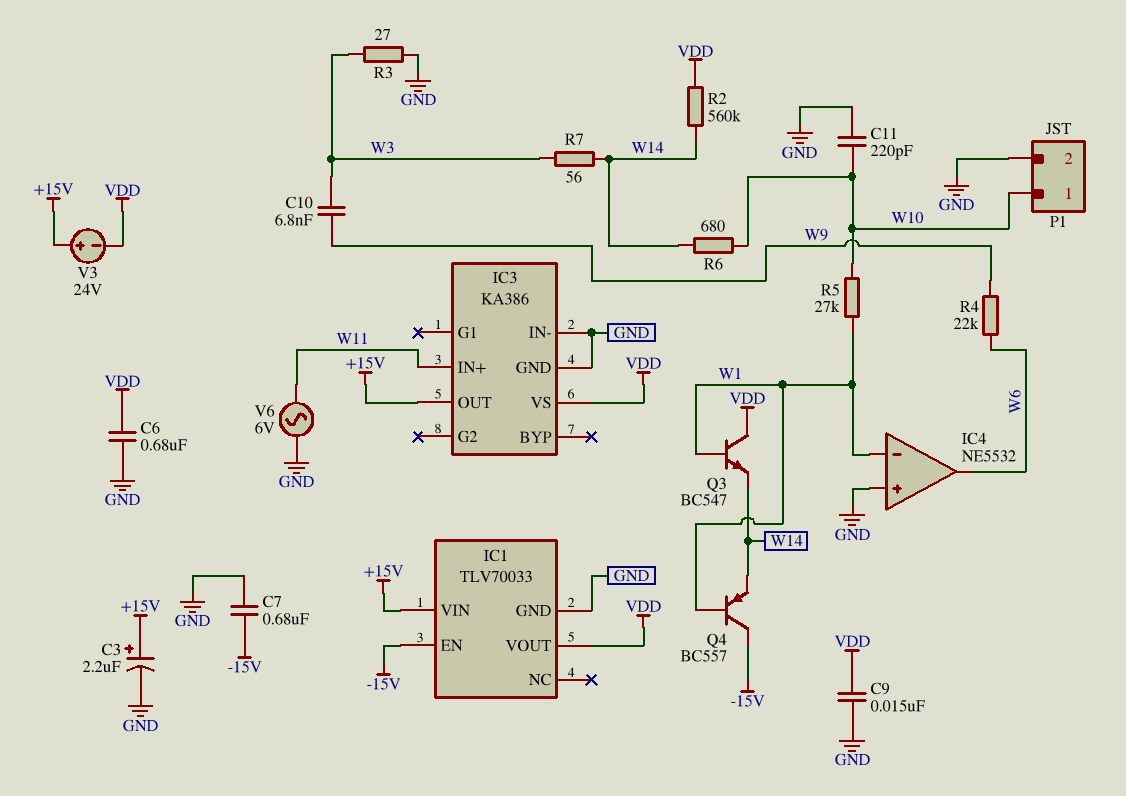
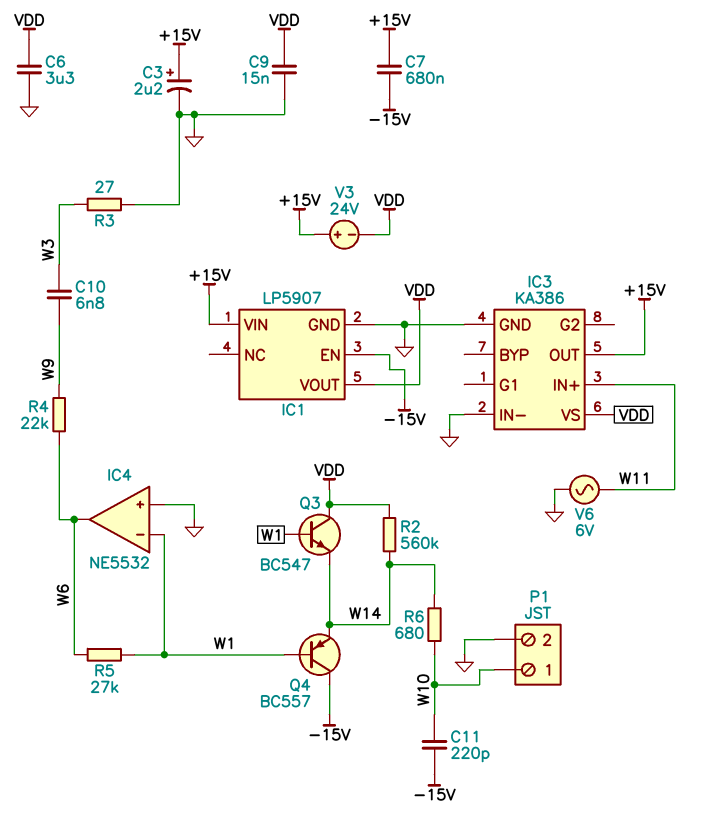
C6: 680nF (GND, VDD) -> 3.3uF (GND, VDD)
C7: 680nF (-15V, GND) -> 680nF (+15V, -15V)
C11: 220pF (GND, W10) -> 220pF (-15V, W10)
IC1: TLV70033 -> LP5907
R5: 27k (W1, W10) -> 27k (W1, W6)
R7: 56 (W3, W14) -> none

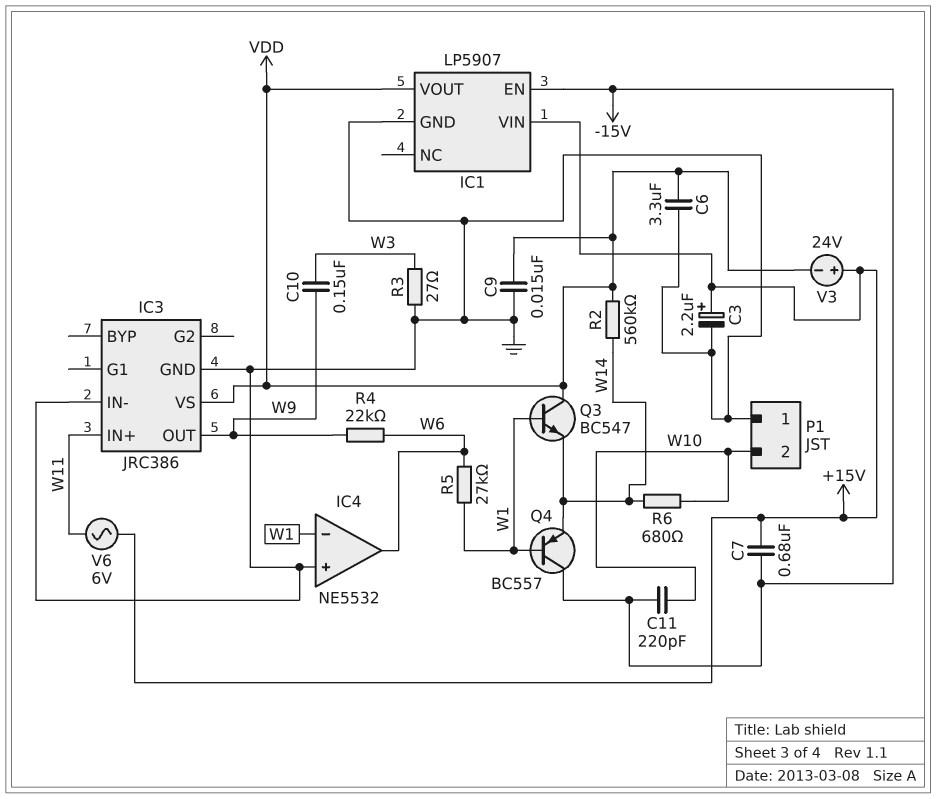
C10: 6.8nF (W3, W9) -> 150nF (W3, W9)
IC3: KA386 -> JRC386
IC3 pin OUT: +15V -> W9
P1 pin 1: W10 -> GND
P1 pin 2: GND -> W10
V6: AC 6V (GND, W11) -> AC 6V (+15V, W11)

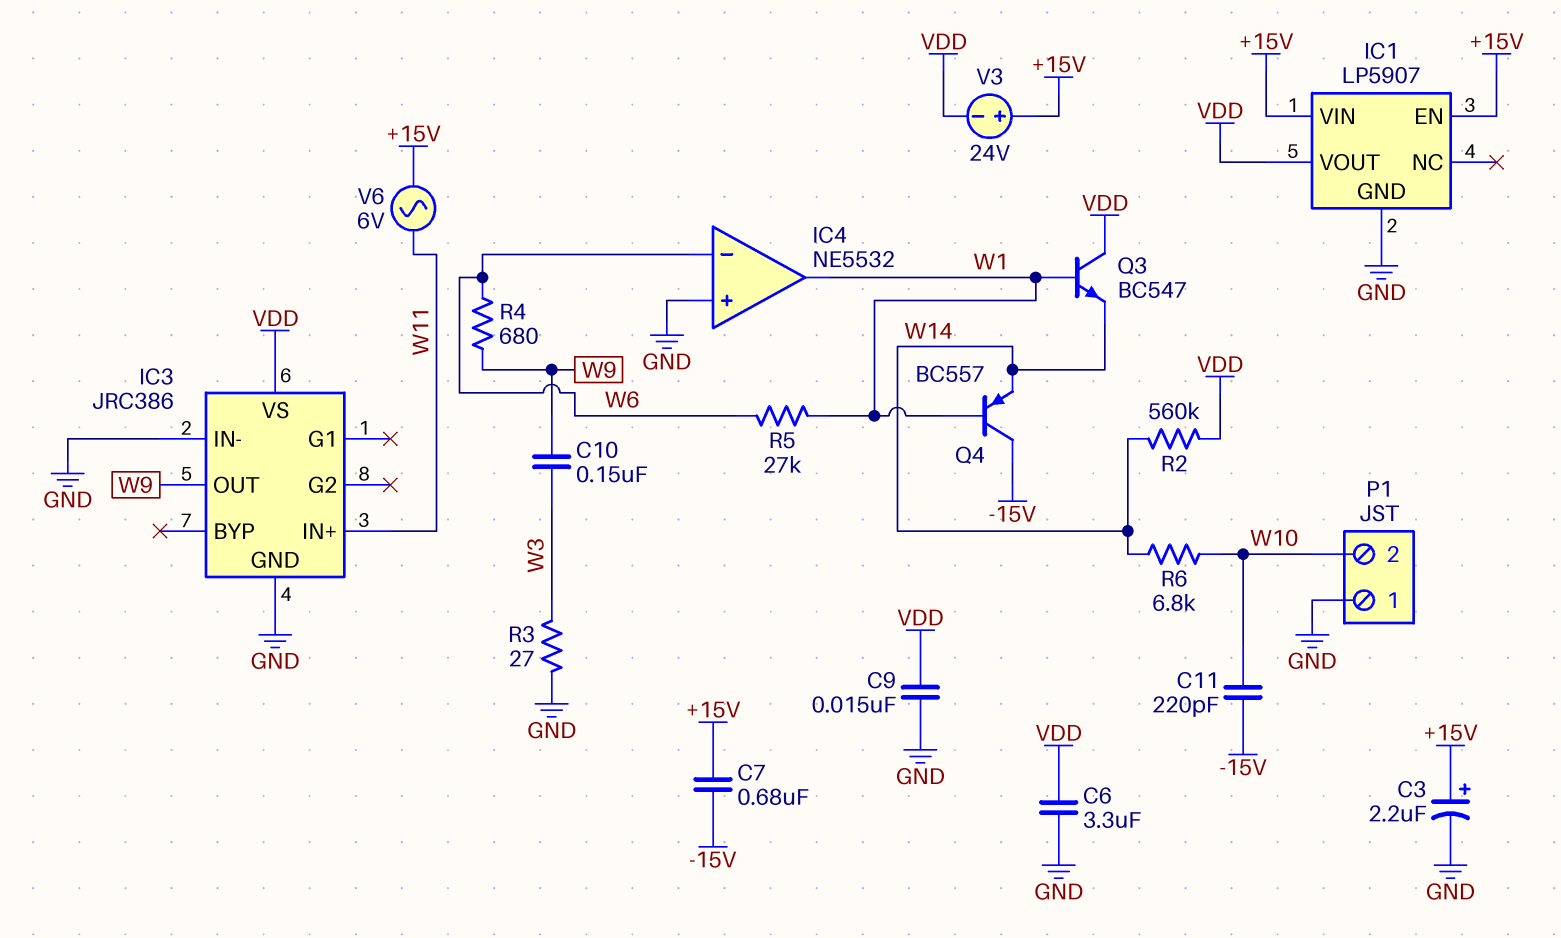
IC1 pin EN: -15V -> +15V
IC4 pin in-: W1 -> W6
IC4 pin out: W6 -> W1
R4: 22k (W6, W9) -> 680 (W6, W9)
R6: 680 (W10, W14) -> 6.8k (W10, W14)

